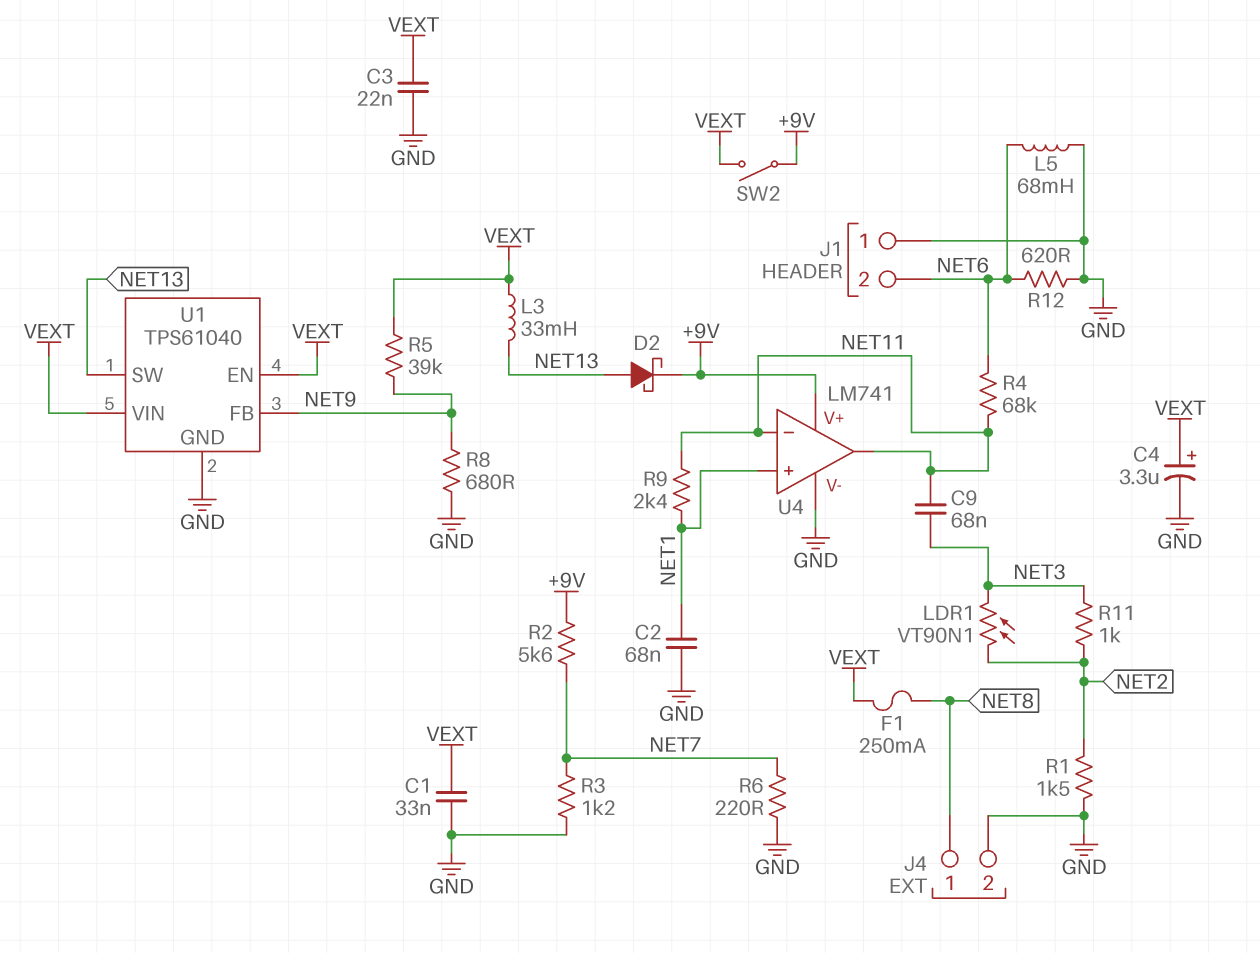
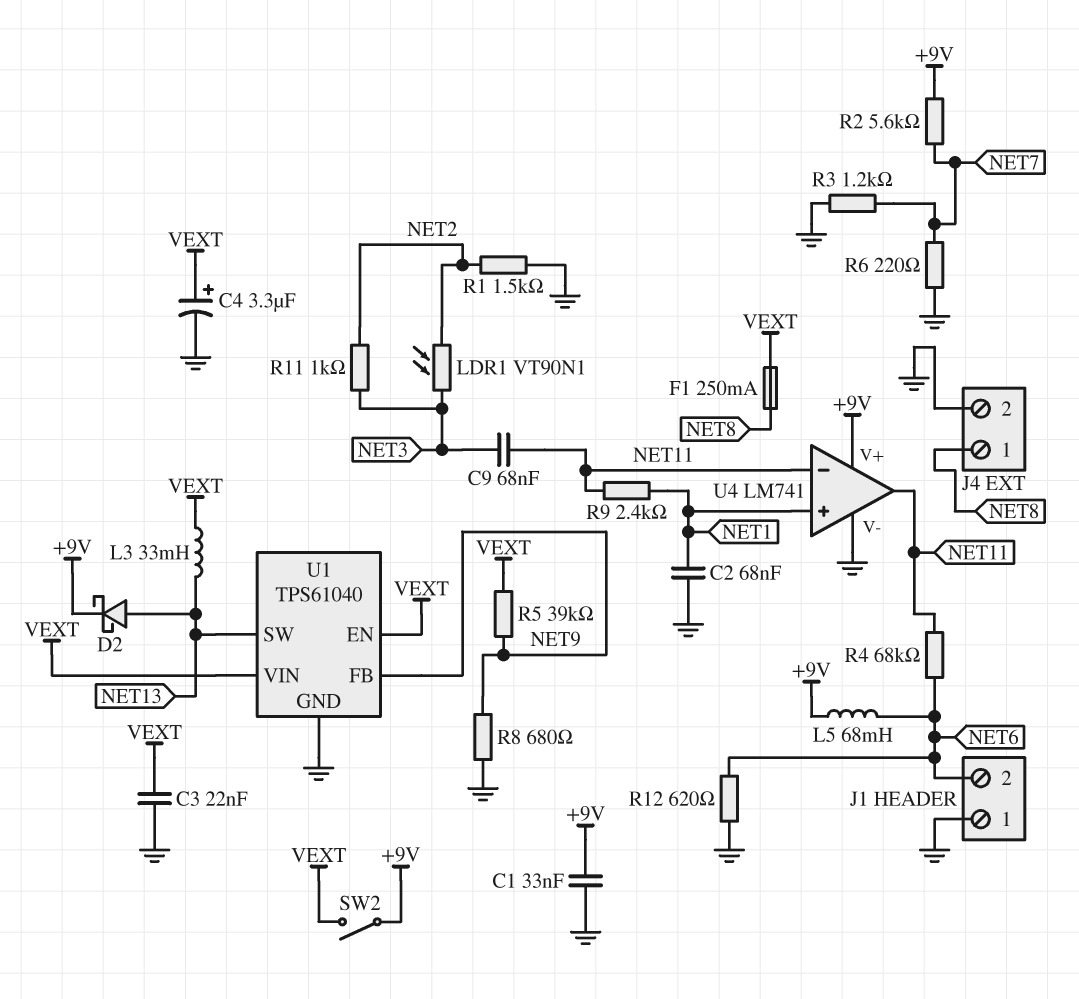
C1: 33nF (GND, VEXT) -> 33nF (+9V, GND)
L5: 68mH (GND, NET6) -> 68mH (+9V, NET6)

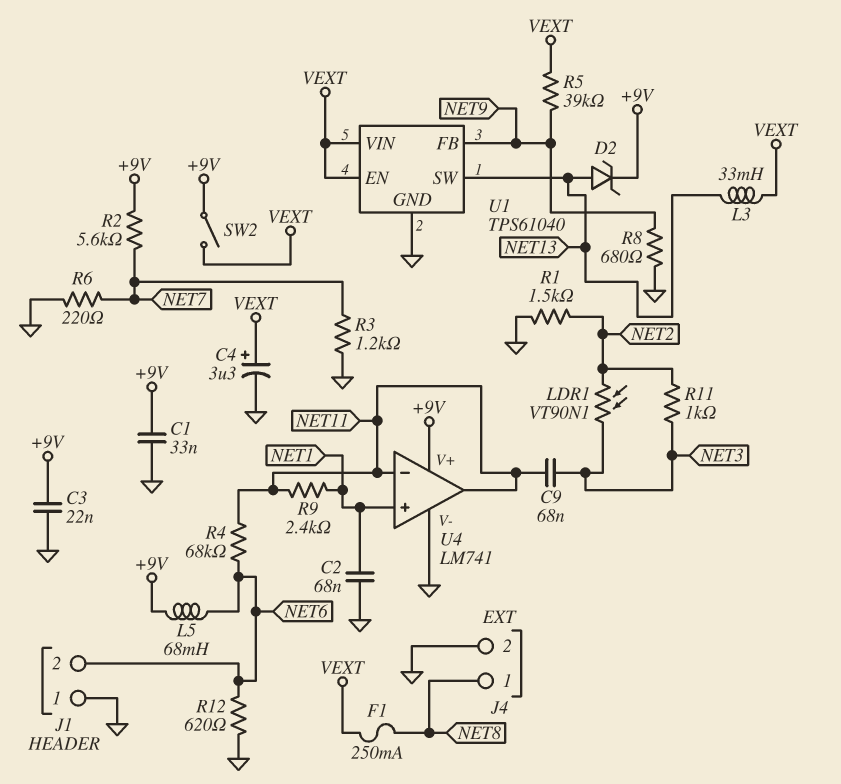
C3: 22nF (GND, VEXT) -> 22nF (+9V, GND)
D2: schottky (A NET13, K +9V) -> zener (A NET13, K +9V)

